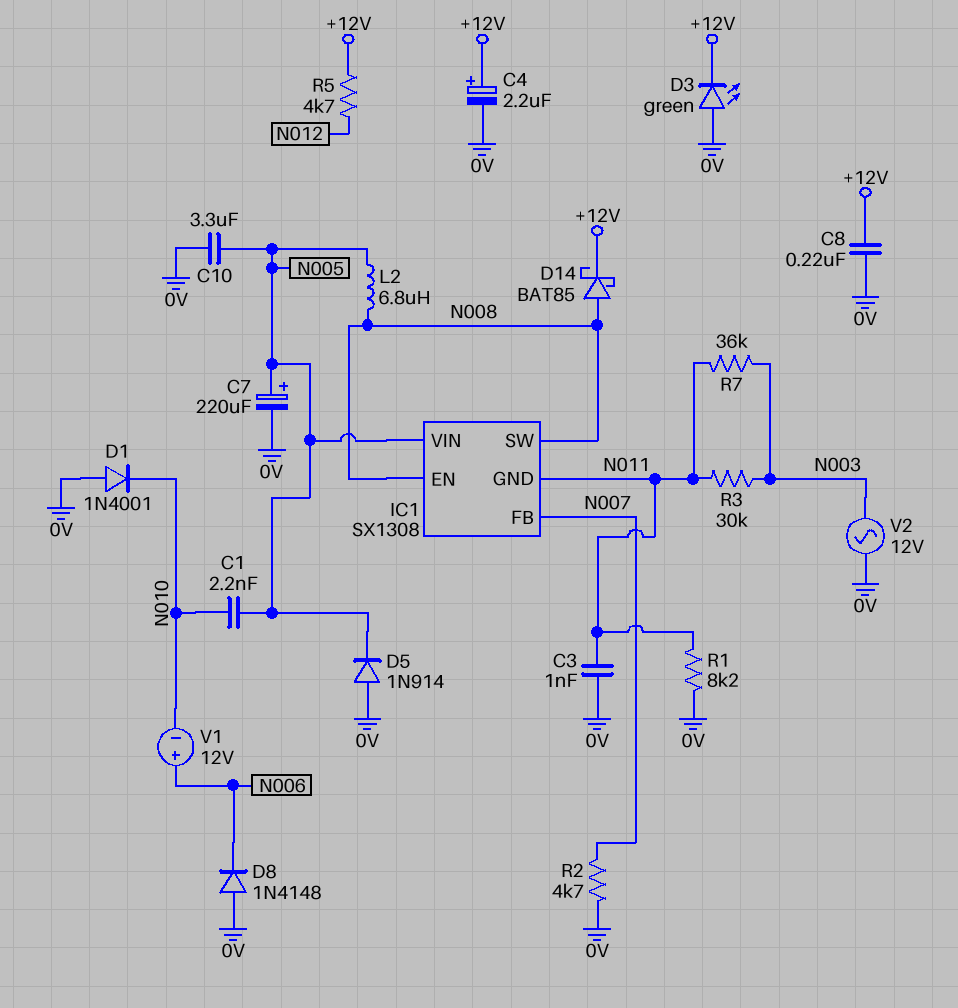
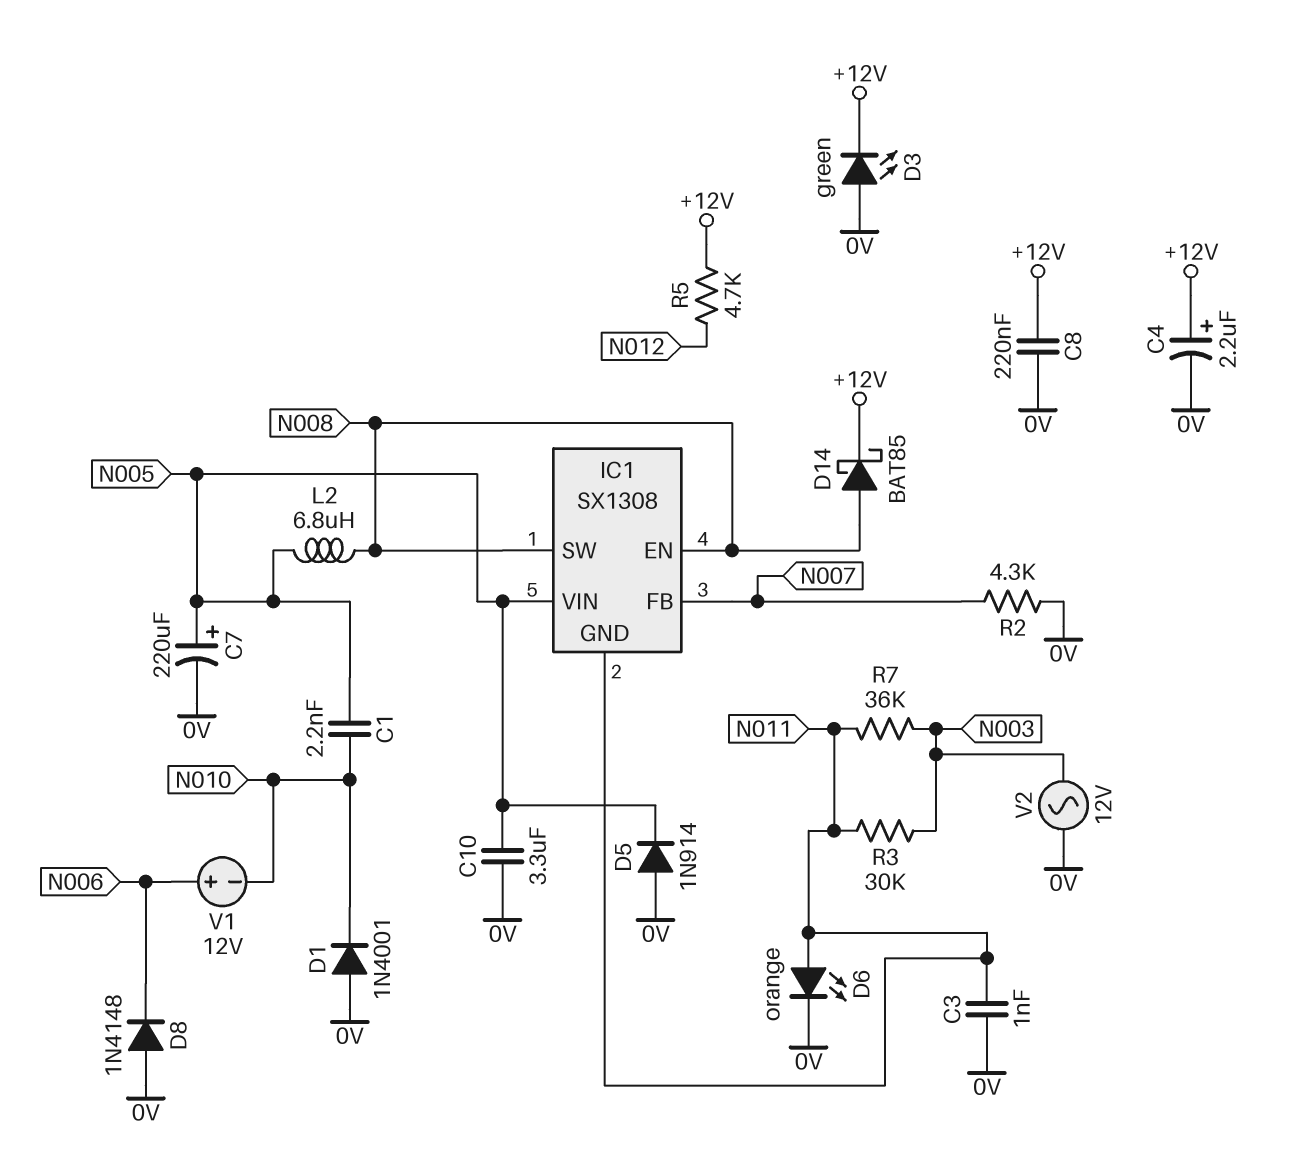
D6: none -> LED orange (A N011, K 0V)
R1: 8.2k (0V, N011) -> none
R2: 4.7k (0V, N007) -> 4.3k (0V, N007)

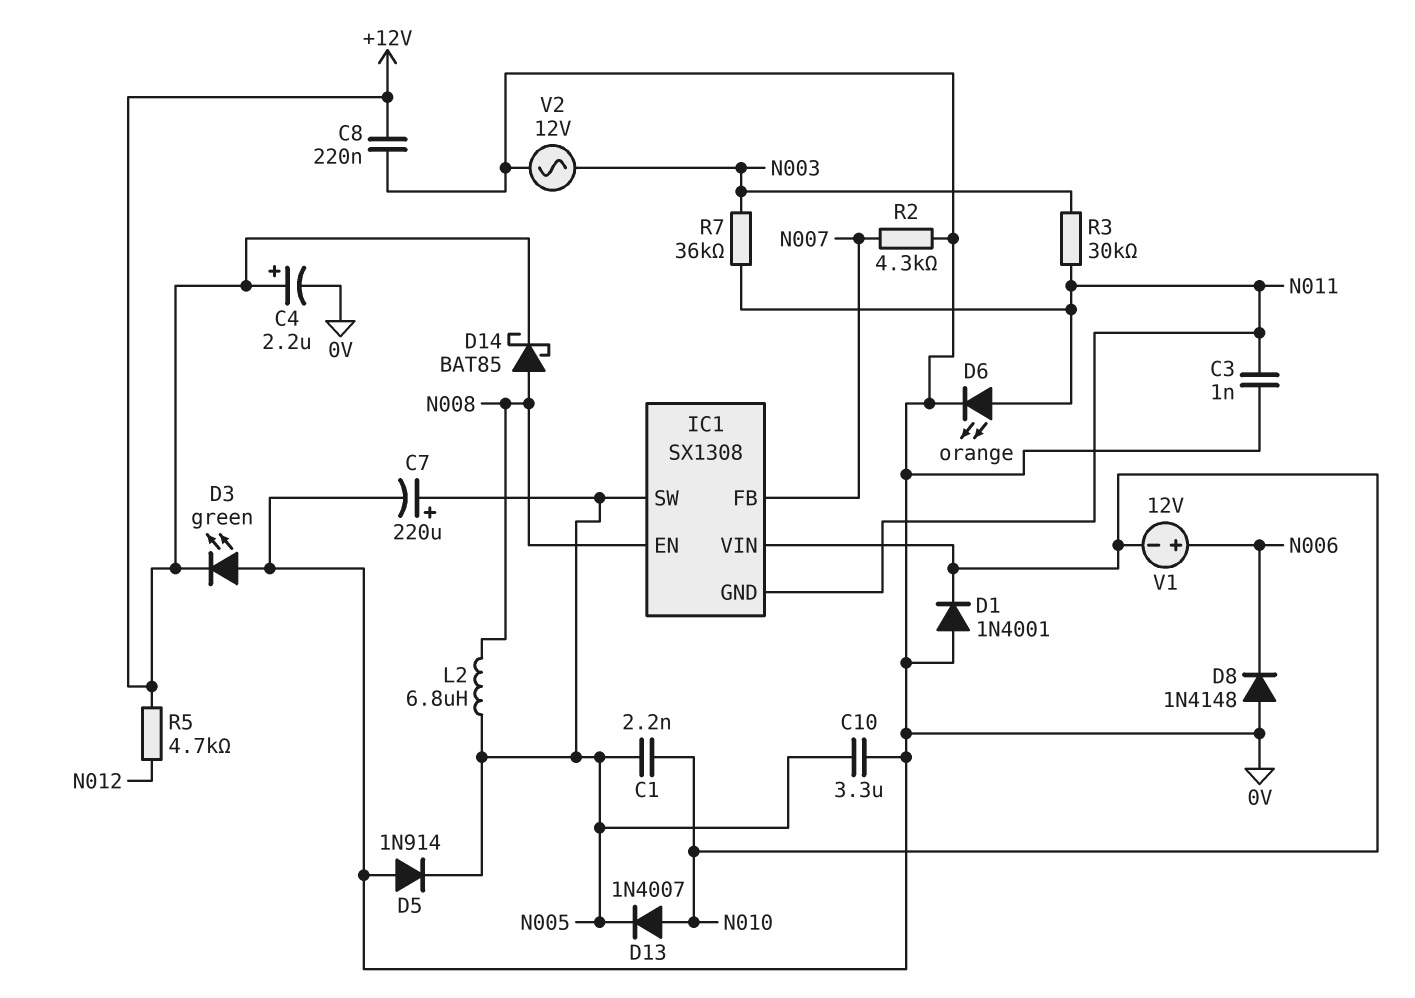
D13: none -> diode 1N4007 (A N010, K N005)
IC1 pin SW: N008 -> N005
IC1 pin VIN: N005 -> N010

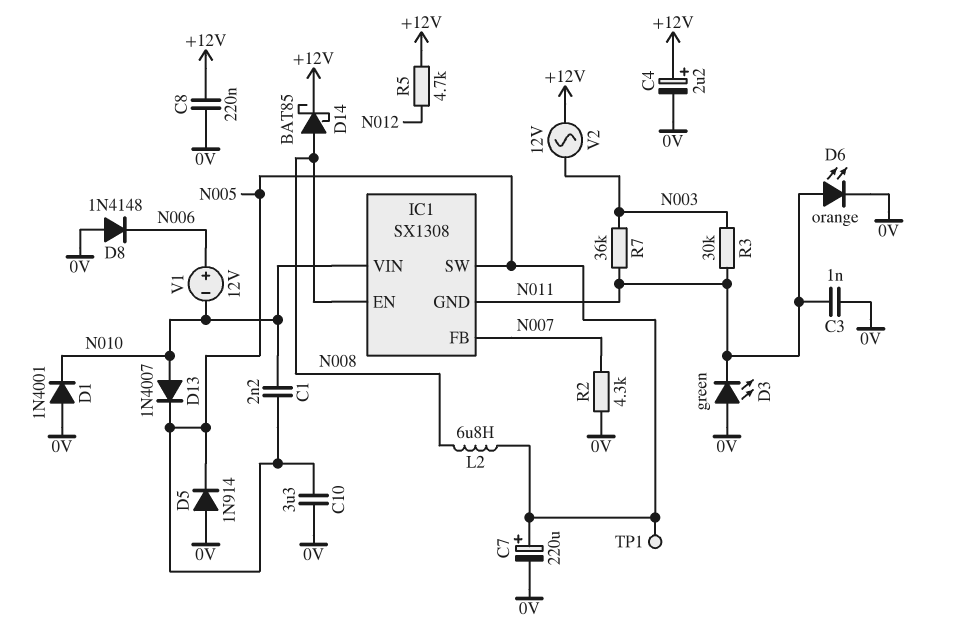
D3: LED green (A 0V, K +12V) -> LED green (A 0V, K N011)
TP1: none -> test point (N005)
V2: AC 12V (0V, N003) -> AC 12V (+12V, N003)

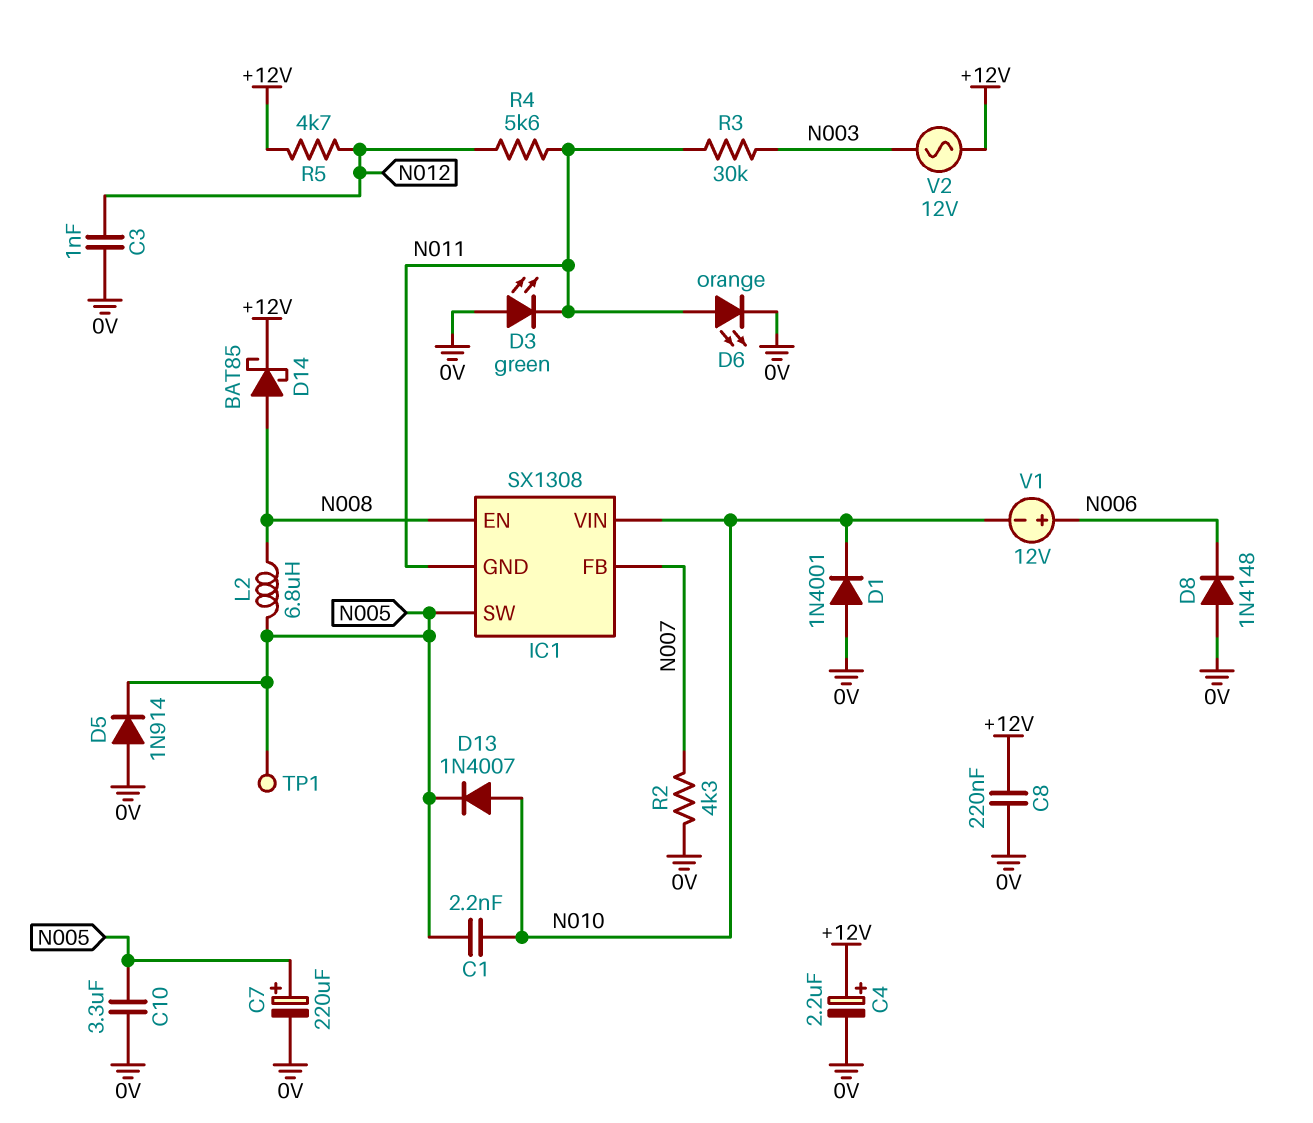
C3: 1nF (0V, N011) -> 1nF (0V, N012)
R4: none -> 5.6k (N011, N012)
R7: 36k (N003, N011) -> none

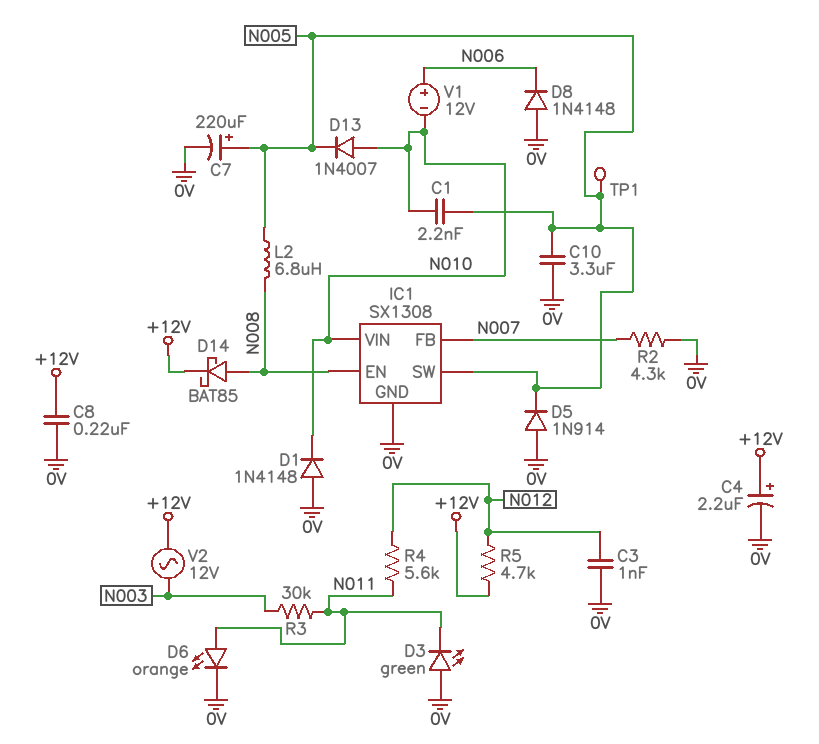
D1: diode 1N4001 (A 0V, K N010) -> diode 1N4148 (A 0V, K N010)
IC1 pin GND: N011 -> 0V

